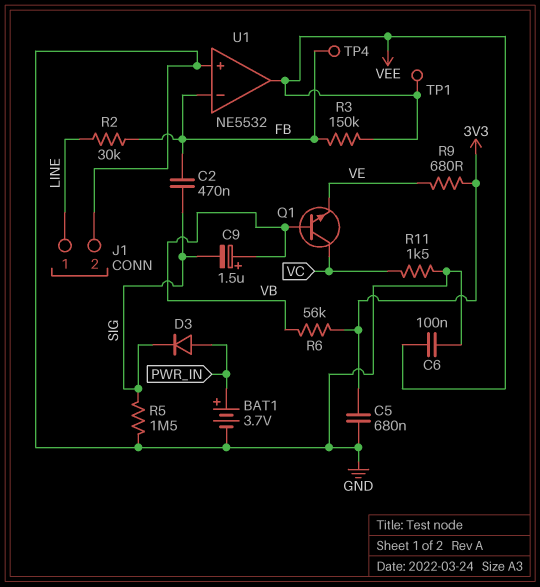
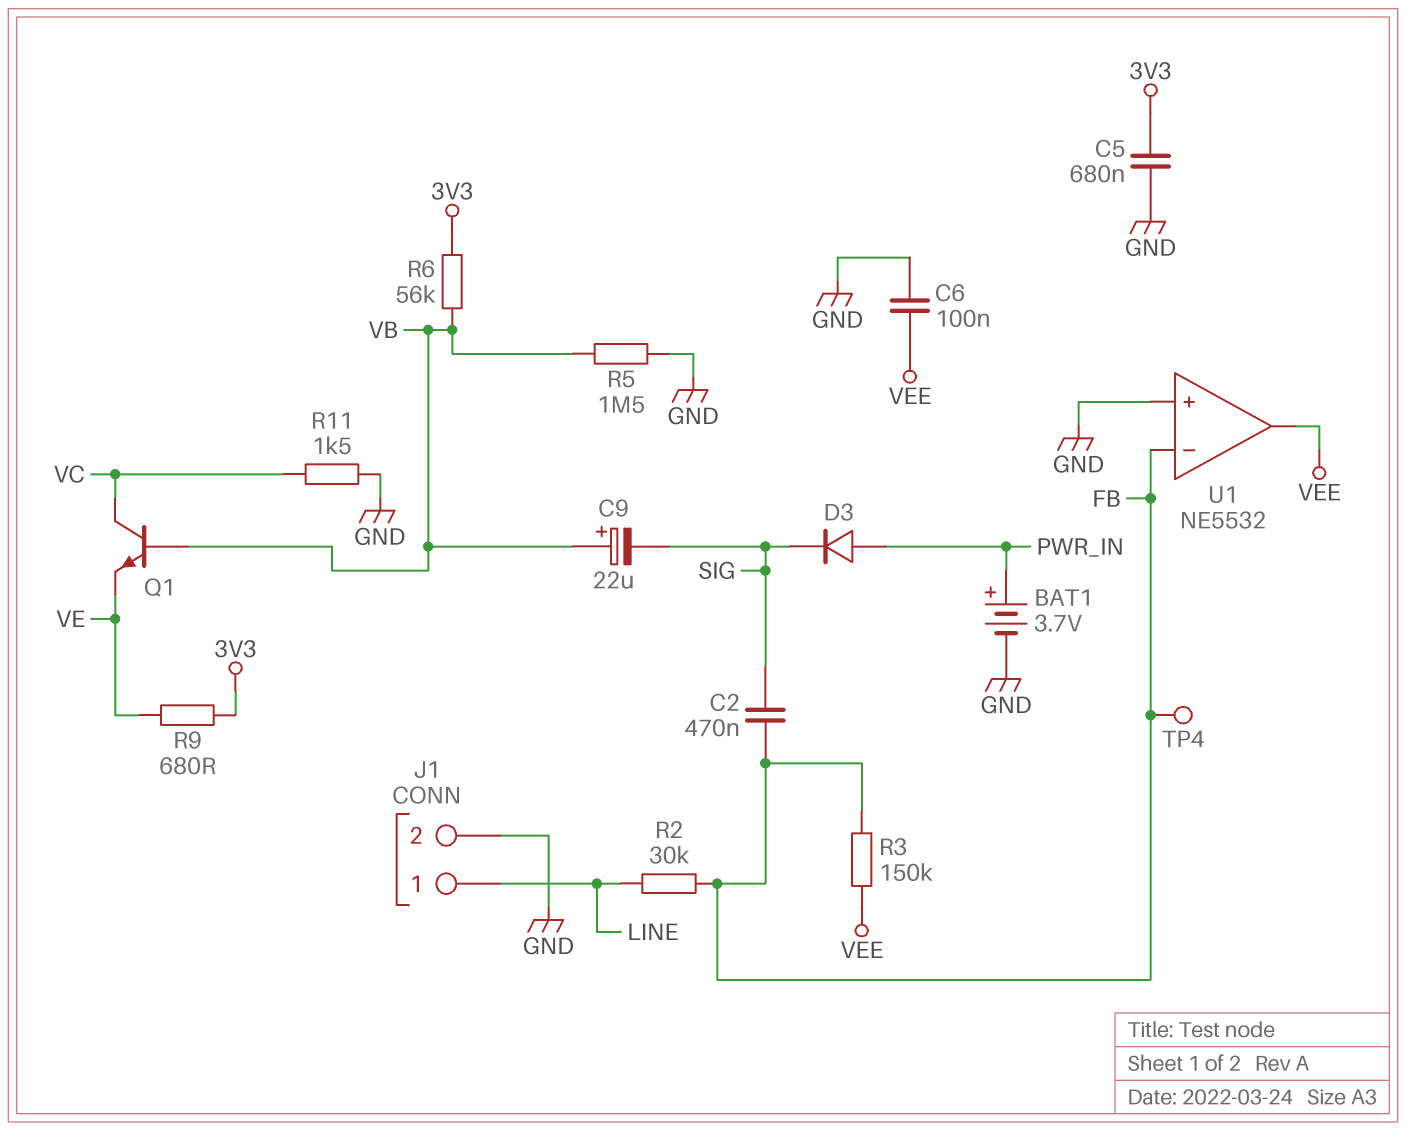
C9: 1.5uF (plus VB, minus SIG) -> 22uF (plus VB, minus SIG)
R5: 1.5M (GND, SIG) -> 1.5M (GND, VB)
TP1: test point (VEE) -> none

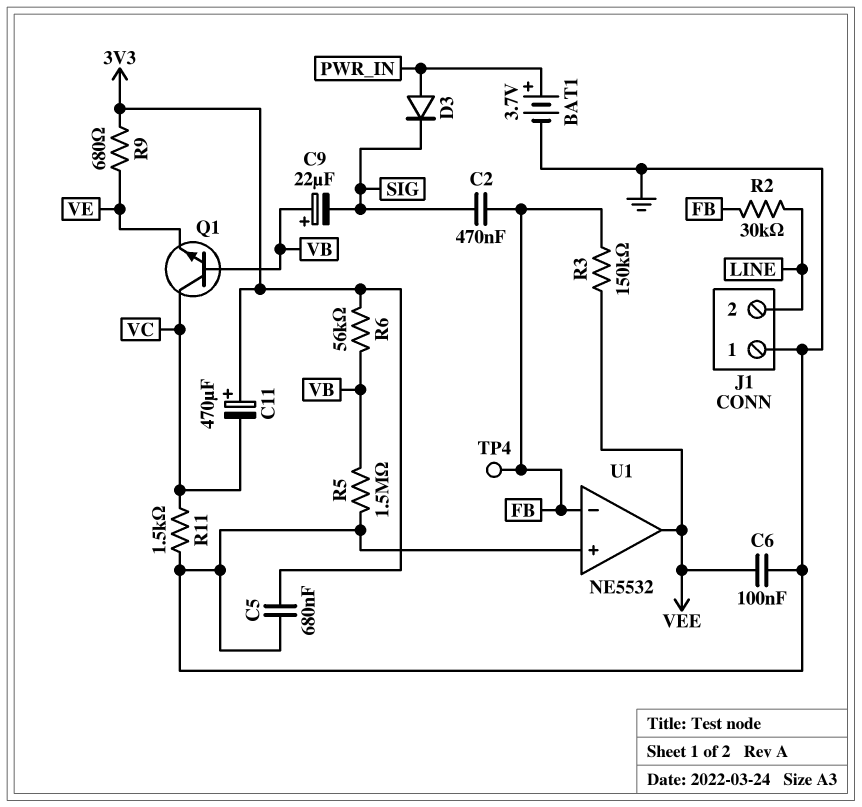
C11: none -> 470uF (plus 3V3, minus VC)
J1 pin 1: LINE -> GND
J1 pin 2: GND -> LINE

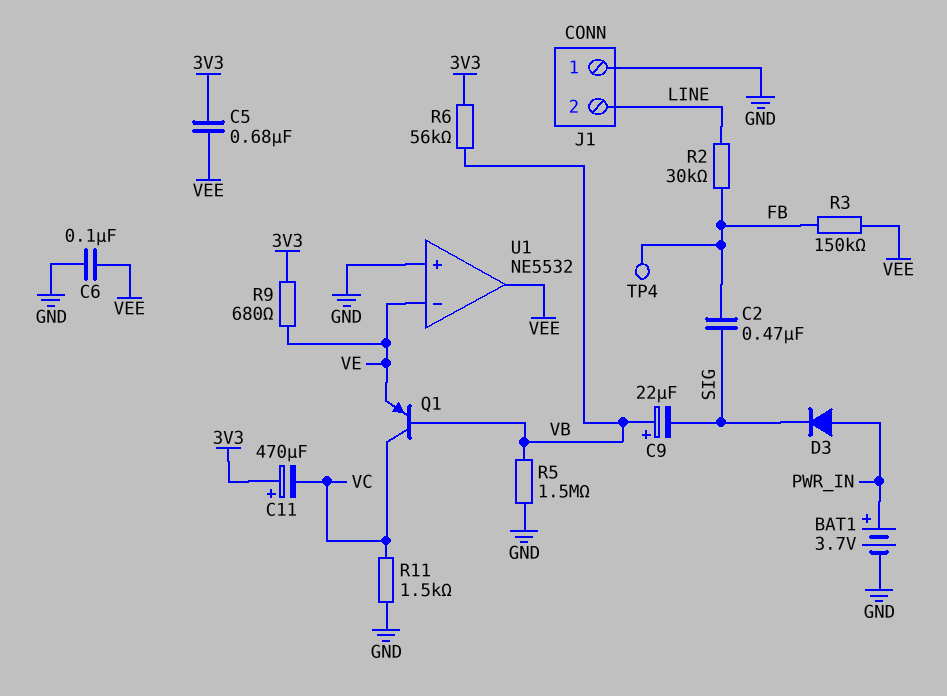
C5: 680nF (3V3, GND) -> 680nF (3V3, VEE)
Q1: NPN (B VB, C VC, E VE) -> PNP (B VB, C VC, E VE)
U1 pin in-: FB -> VE

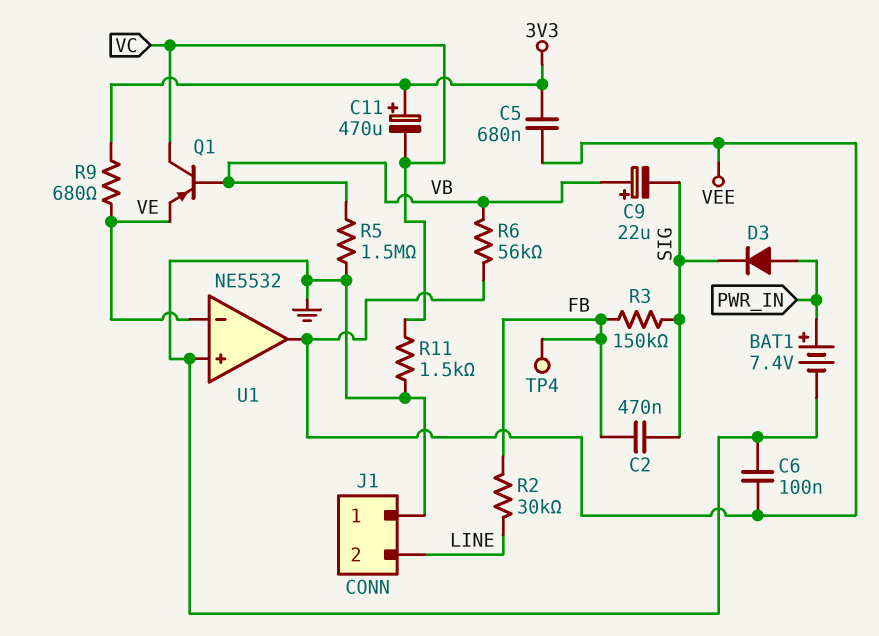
BAT1: 3.7V (plus PWR_IN, minus GND) -> 7.4V (plus PWR_IN, minus GND)
R3: 150k (FB, VEE) -> 150k (FB, SIG)
R6: 56k (3V3, VB) -> 56k (VB, VEE)

